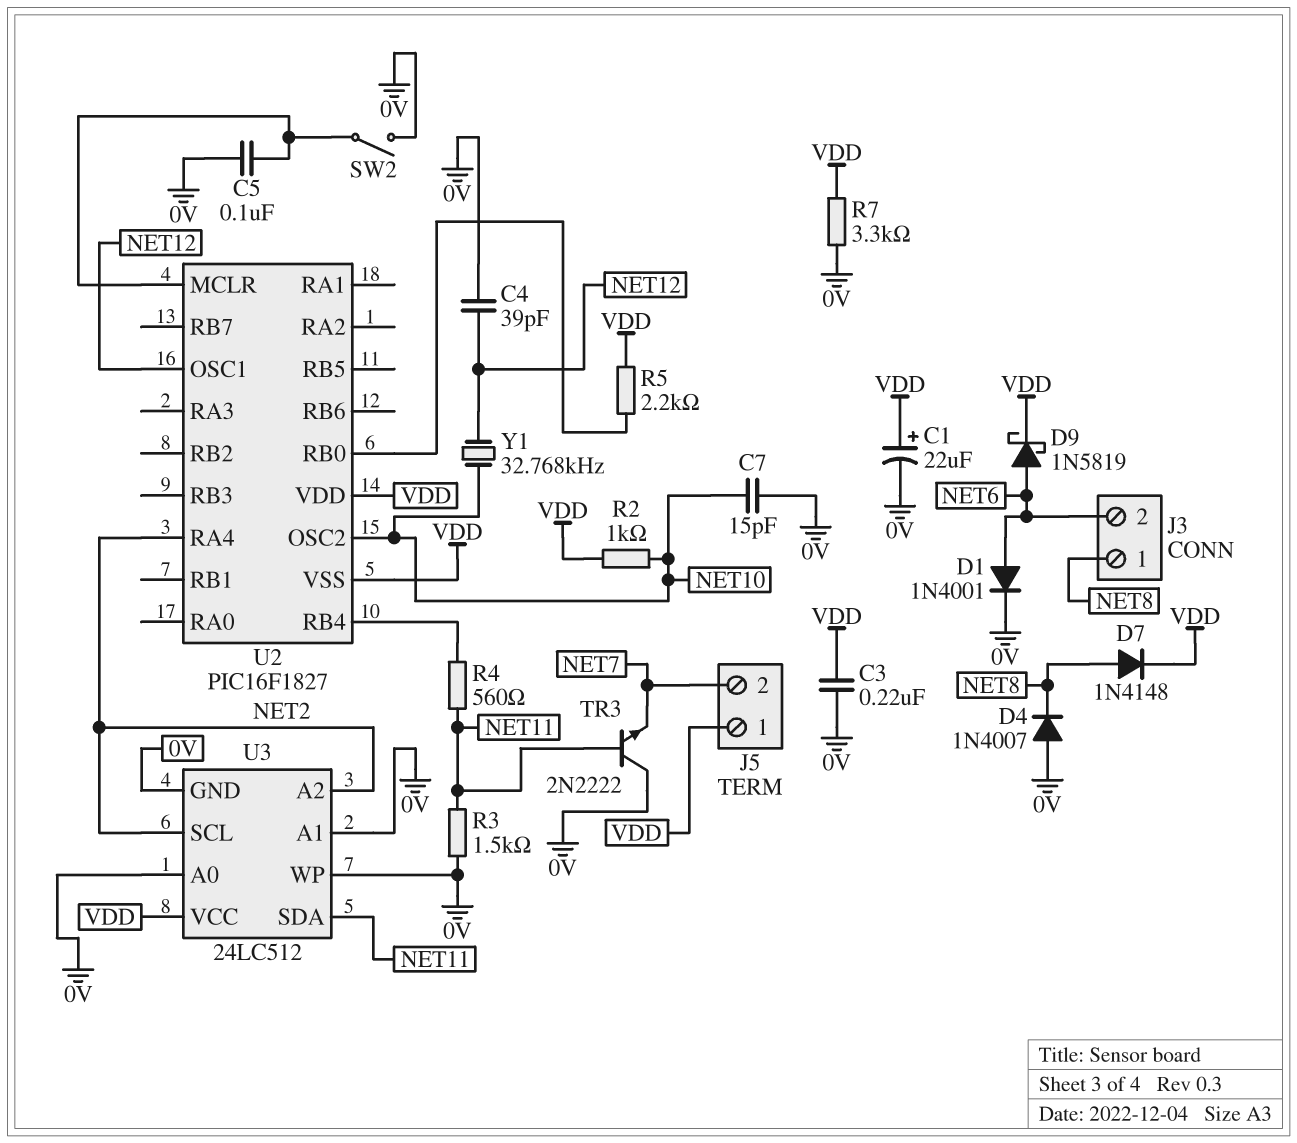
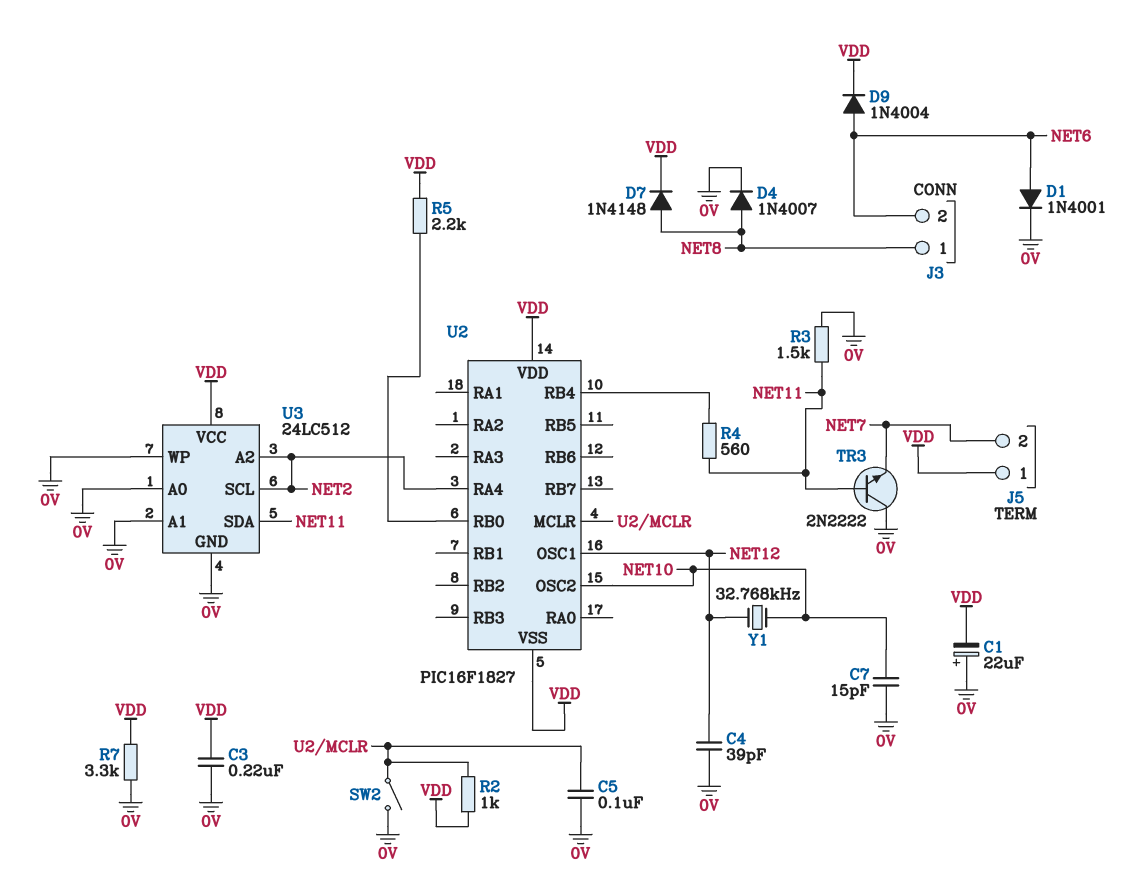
C1: 22uF (plus VDD, minus 0V) -> 22uF (plus 0V, minus VDD)
D4: diode 1N4007 (A 0V, K NET8) -> diode 1N4007 (A NET8, K 0V)
D9: schottky 1N5819 (A NET6, K VDD) -> diode 1N4004 (A NET6, K VDD)
R2: 1k (NET10, VDD) -> 1k (U2/MCLR, VDD)

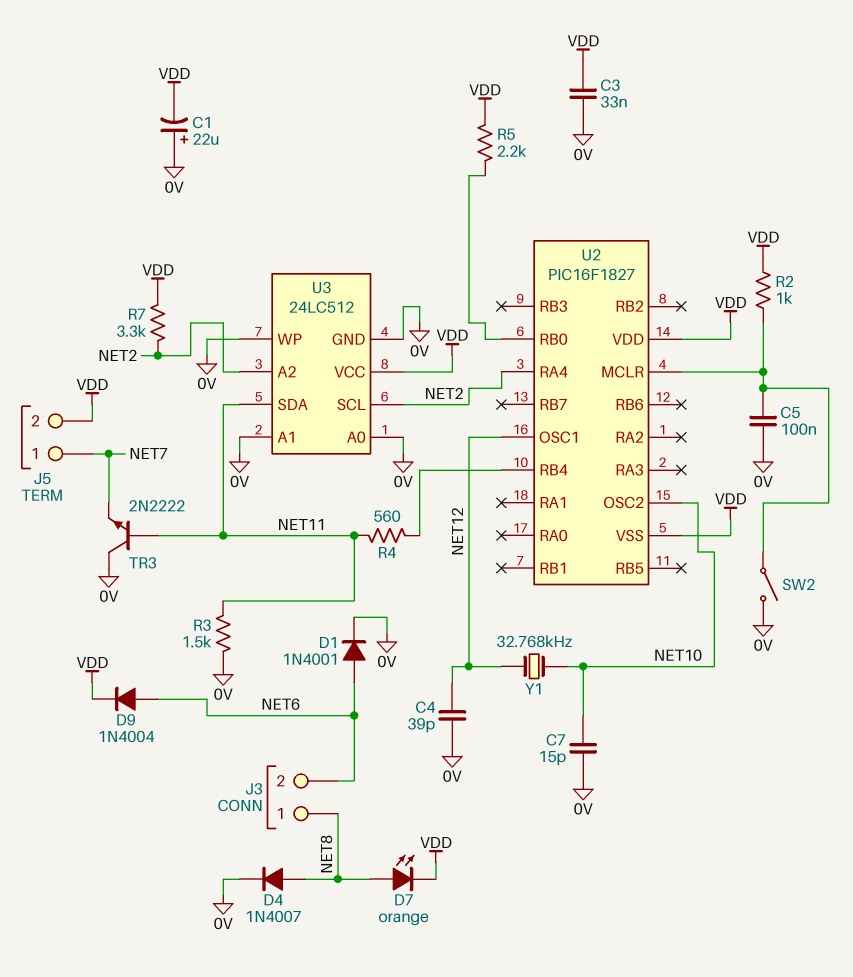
C3: 220nF (0V, VDD) -> 33nF (0V, VDD)
D7: diode 1N4148 (A NET8, K VDD) -> LED orange (A NET8, K VDD)
J5 pin 1: VDD -> NET7
J5 pin 2: NET7 -> VDD
R7: 3.3k (0V, VDD) -> 3.3k (NET2, VDD)

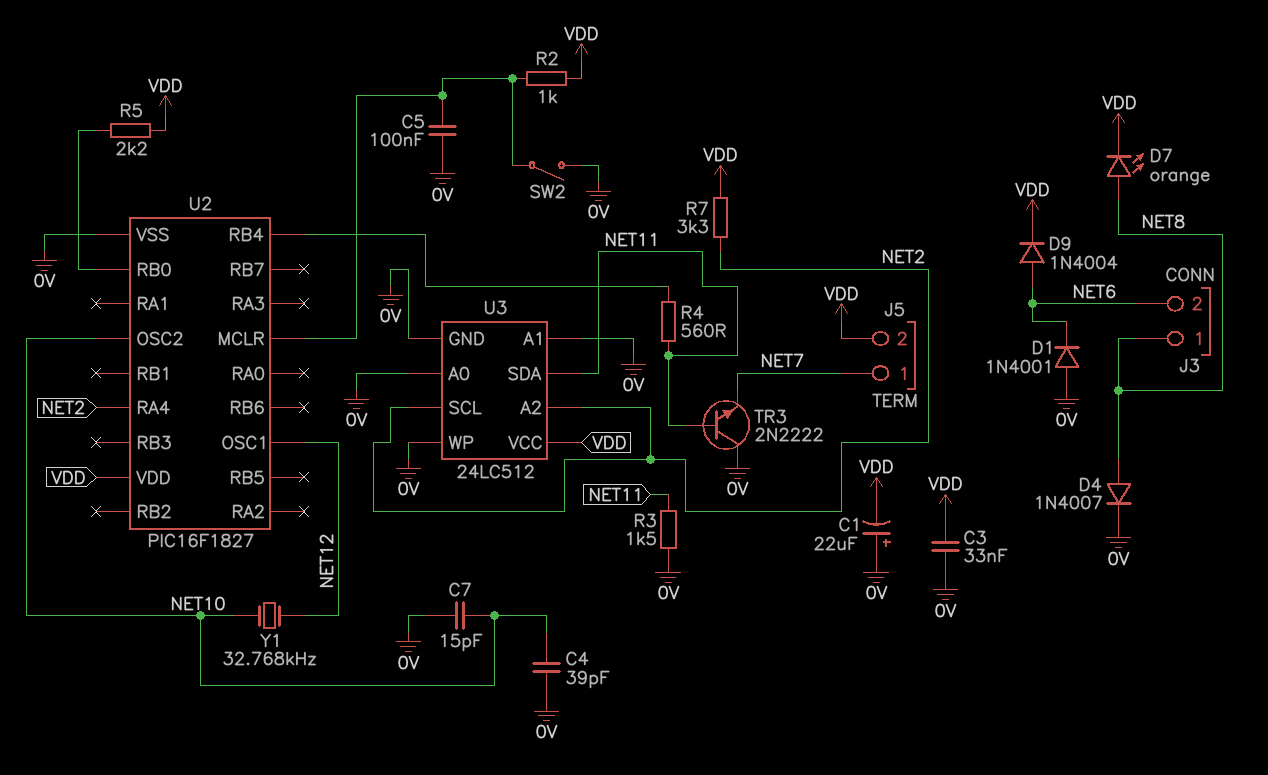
C4: 39pF (0V, NET12) -> 39pF (0V, NET10)
D1: diode 1N4001 (A NET6, K 0V) -> diode 1N4001 (A 0V, K NET6)
U2 pin VSS: VDD -> 0V

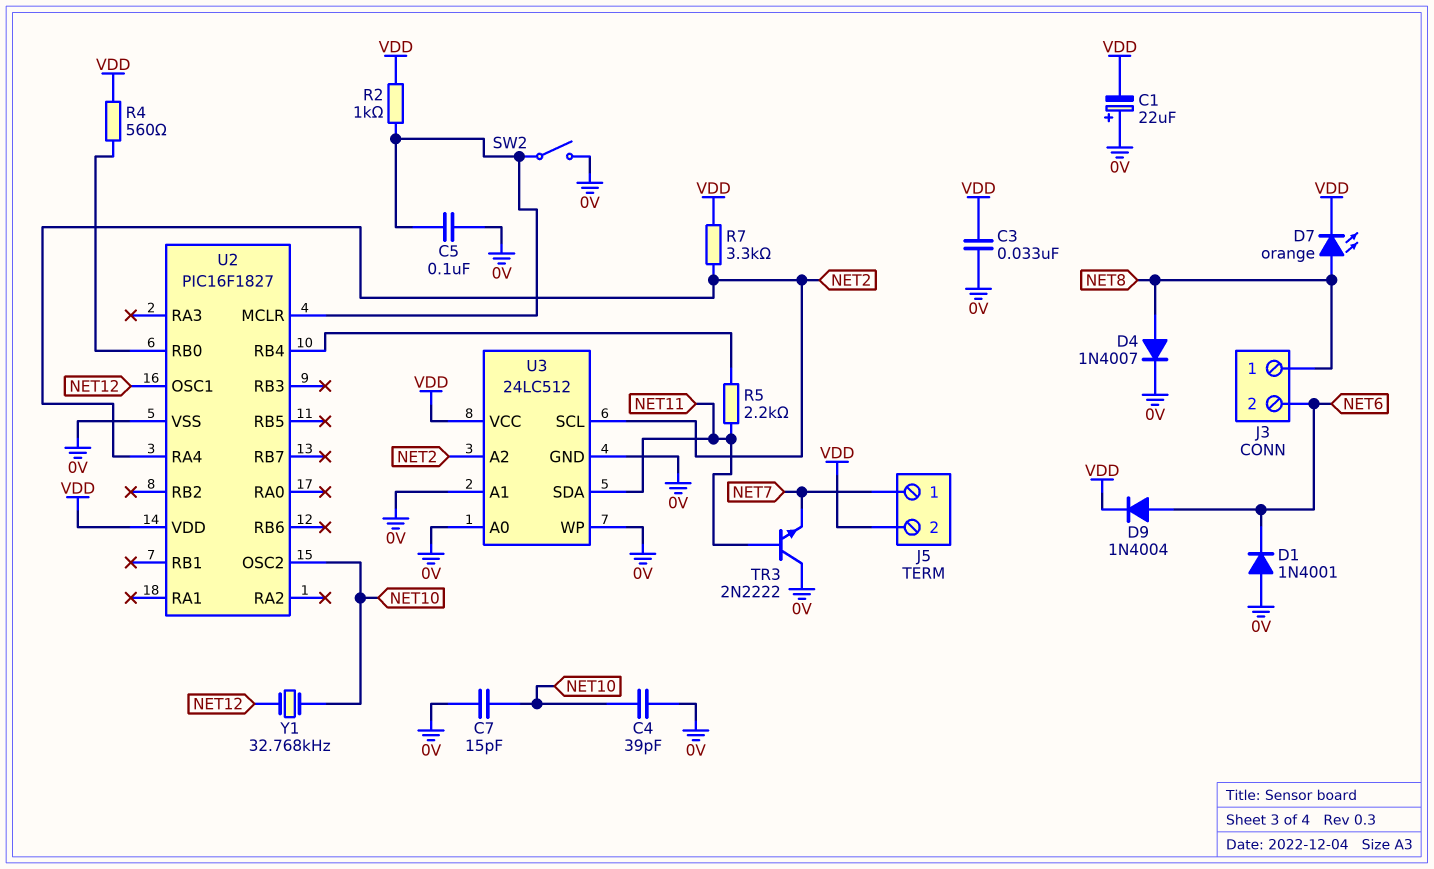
R3: 1.5k (0V, NET11) -> none
R4: 560 (NET11, U2/RB4) -> 560 (U2/RB0, VDD)
R5: 2.2k (U2/RB0, VDD) -> 2.2k (NET11, U2/RB4)

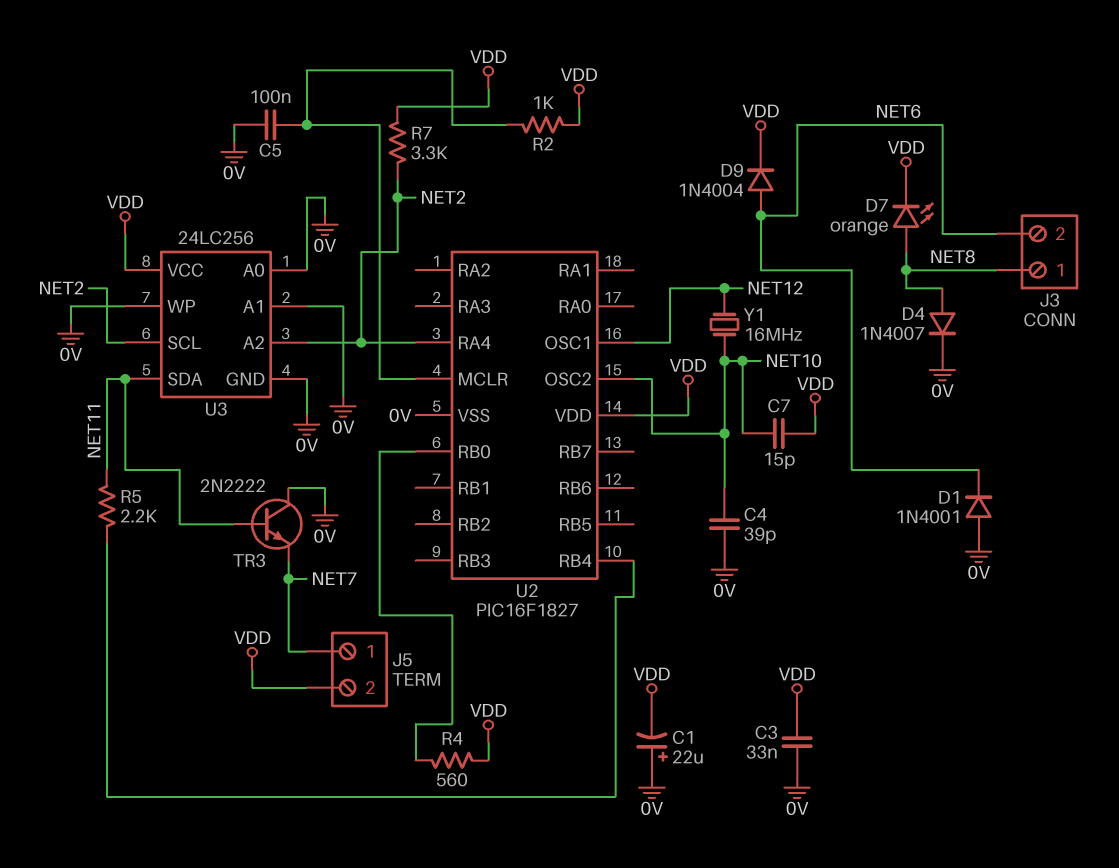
C7: 15pF (0V, NET10) -> 15pF (NET10, VDD)
SW2: switch (0V, U2/MCLR) -> none
U3: 24LC512 -> 24LC256
Y1: 32.768kHz (NET10, NET12) -> 16MHz (NET10, NET12)

